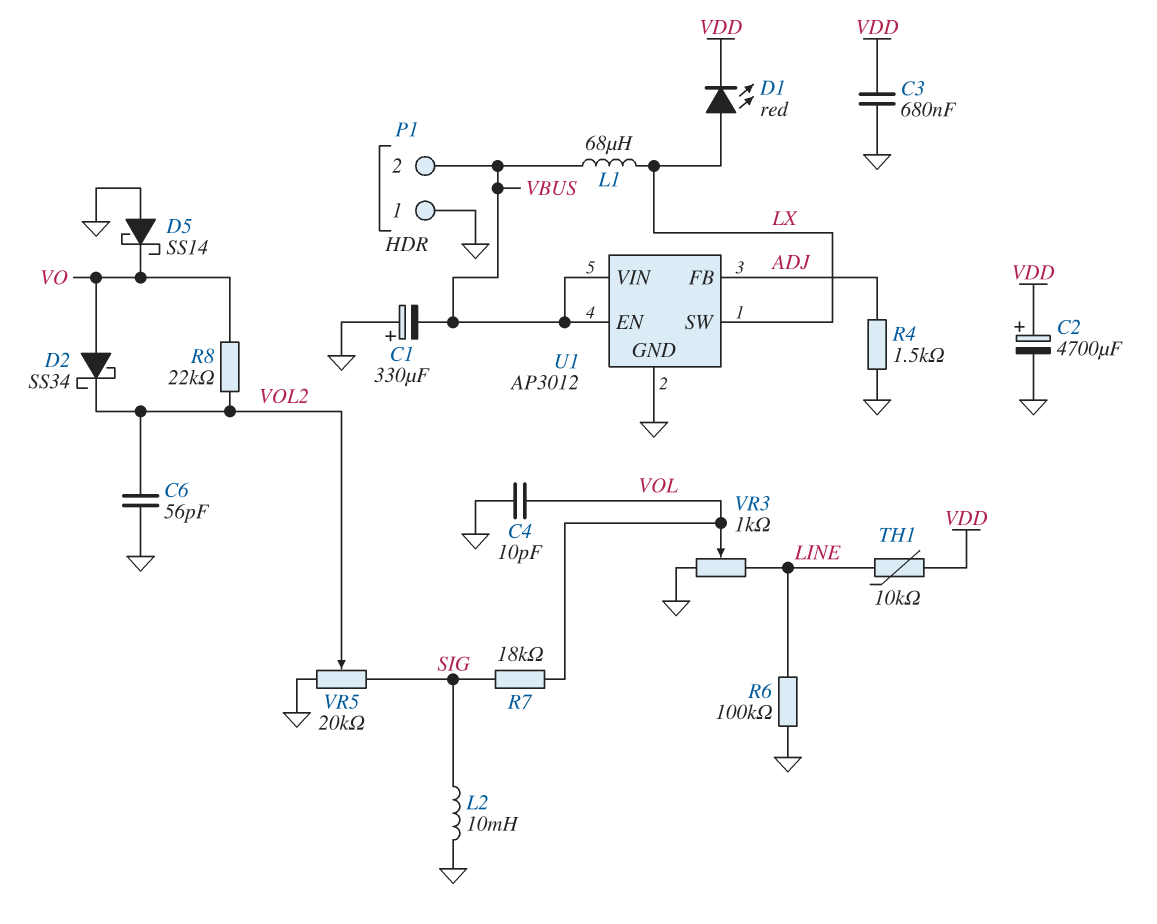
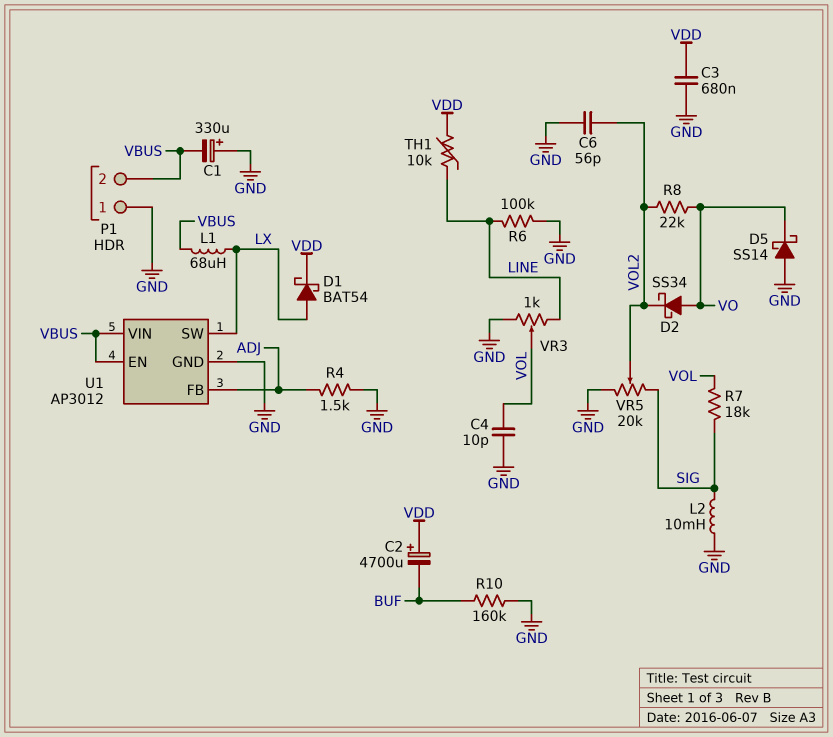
C2: 4700uF (plus VDD, minus GND) -> 4700uF (plus VDD, minus BUF)
D1: LED red (A LX, K VDD) -> schottky BAT54 (A LX, K VDD)
R10: none -> 160k (BUF, GND)

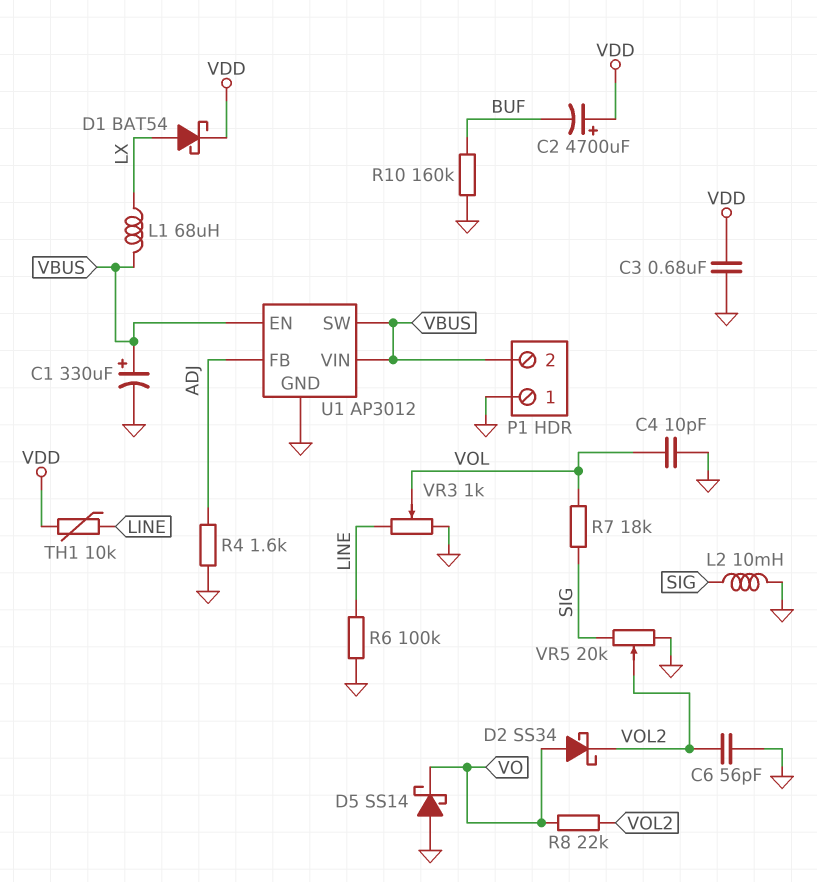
C1: 330uF (plus GND, minus VBUS) -> 330uF (plus VBUS, minus GND)
R4: 1.5k (ADJ, GND) -> 1.6k (ADJ, GND)
U1 pin SW: LX -> VBUS

